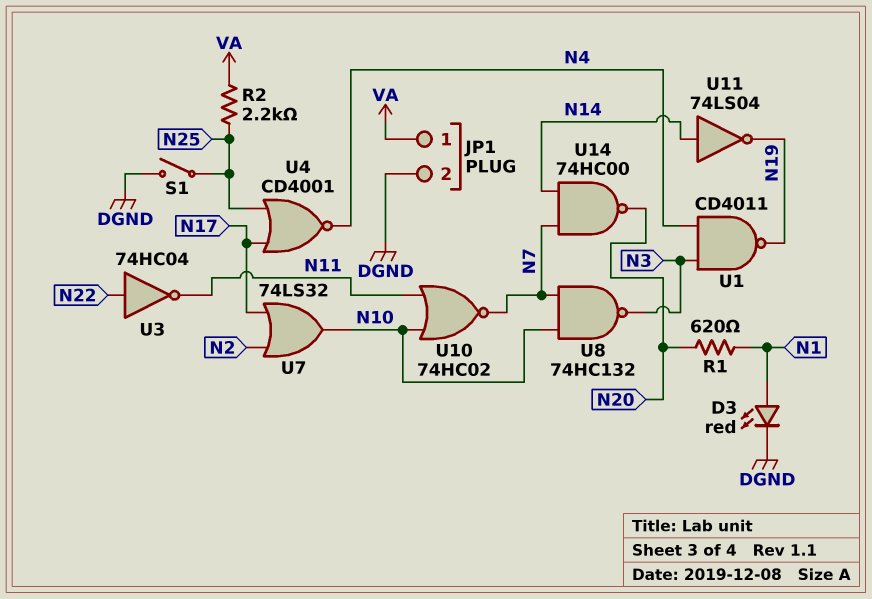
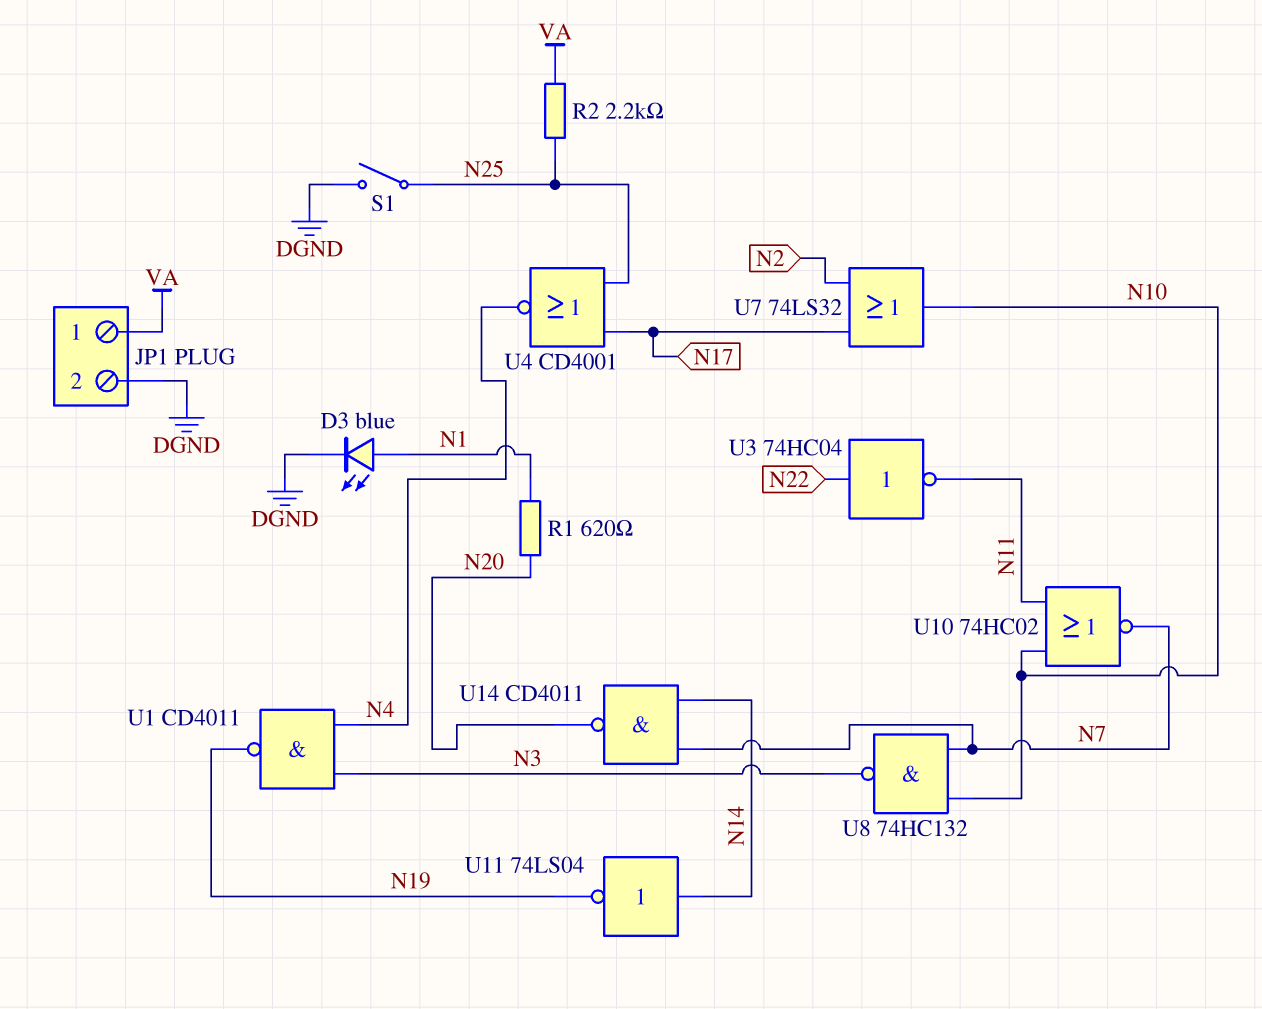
D3: LED red (A N1, K DGND) -> LED blue (A N1, K DGND)
U14: NAND 74HC00 (in N7, in N14, out N20) -> NAND CD4011 (in N7, in N14, out N20)

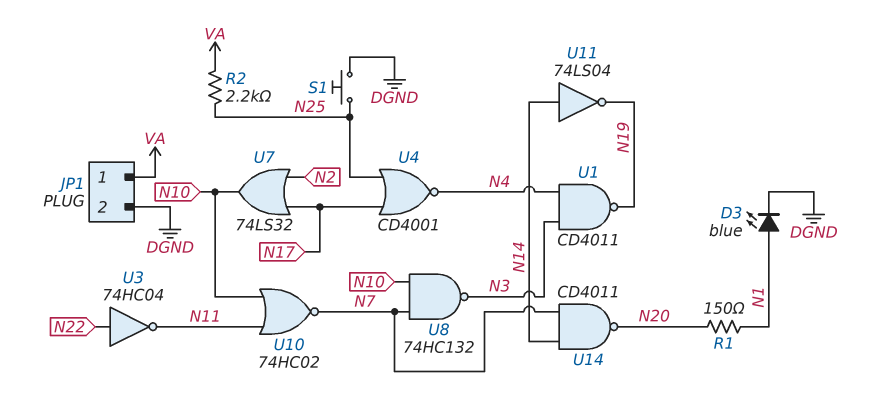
R1: 620 (N1, N20) -> 150 (N1, N20)
S1: switch (DGND, N25) -> button (DGND, N25)

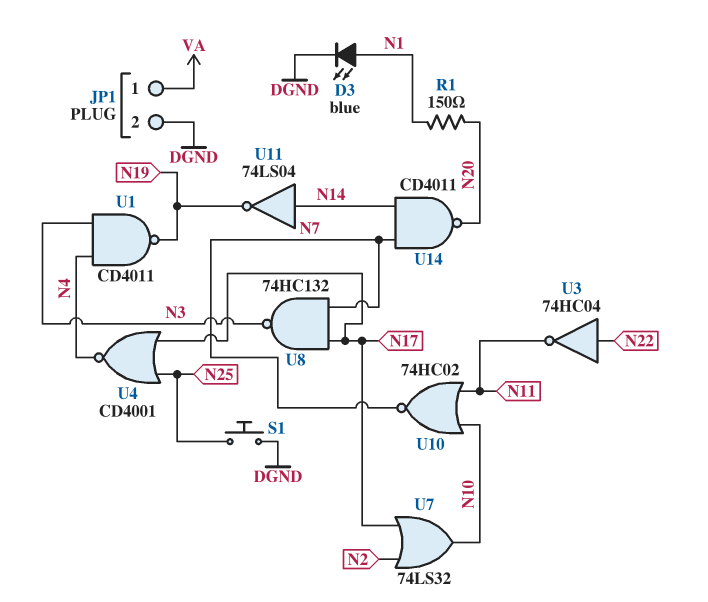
R2: 2.2k (N25, VA) -> none
U8: NAND 74HC132 (in N7, in N10, out N3) -> NAND 74HC132 (in N7, in N17, out N3)

